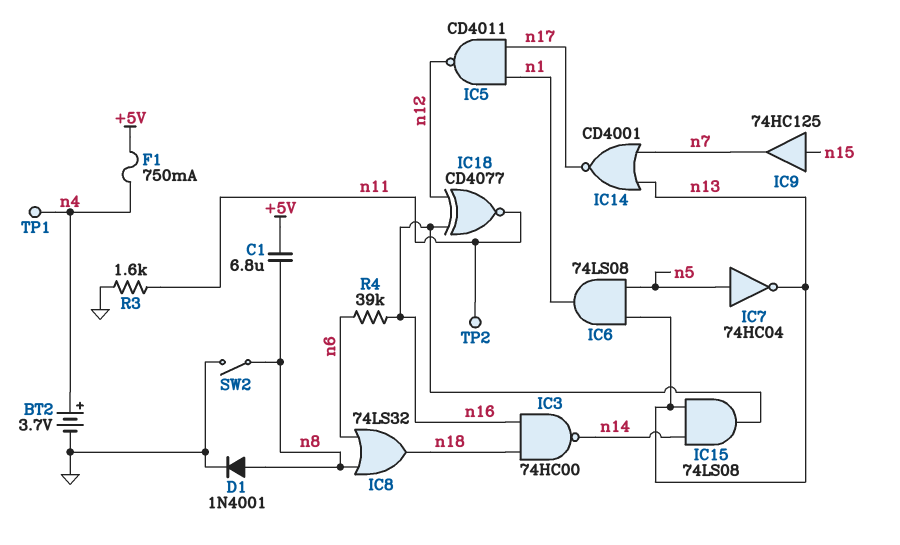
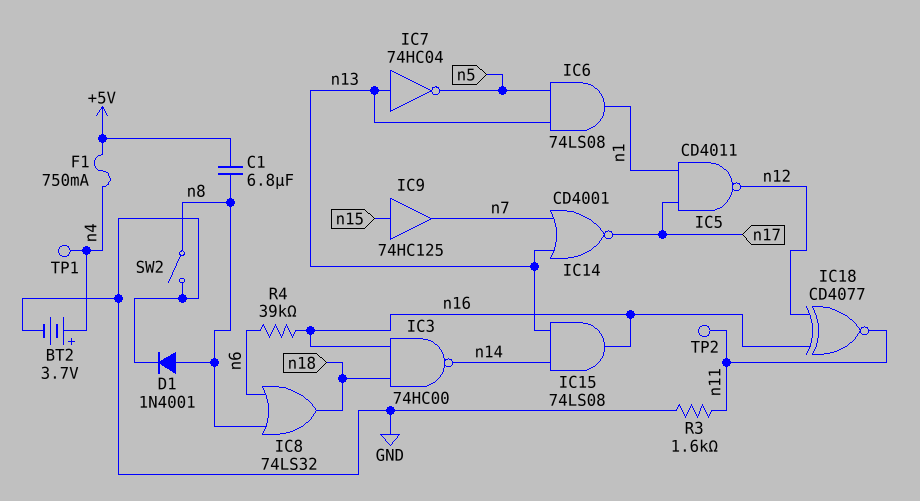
IC7: NOT 74HC04 (in n5, out n13) -> NOT 74HC04 (in n13, out n5)

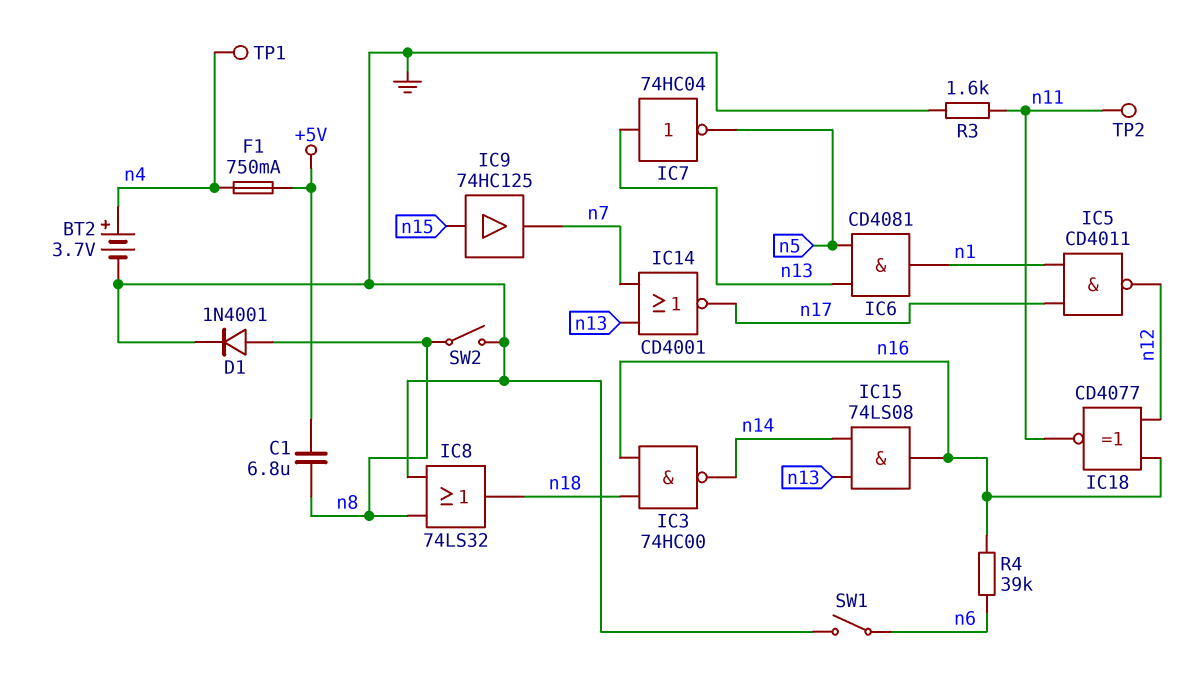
IC6: AND 74LS08 (in n5, in n13, out n1) -> AND CD4081 (in n5, in n13, out n1)
IC8: OR 74LS32 (in n6, in n8, out n18) -> OR 74LS32 (in GND, in n8, out n18)
SW1: none -> switch (GND, n6)

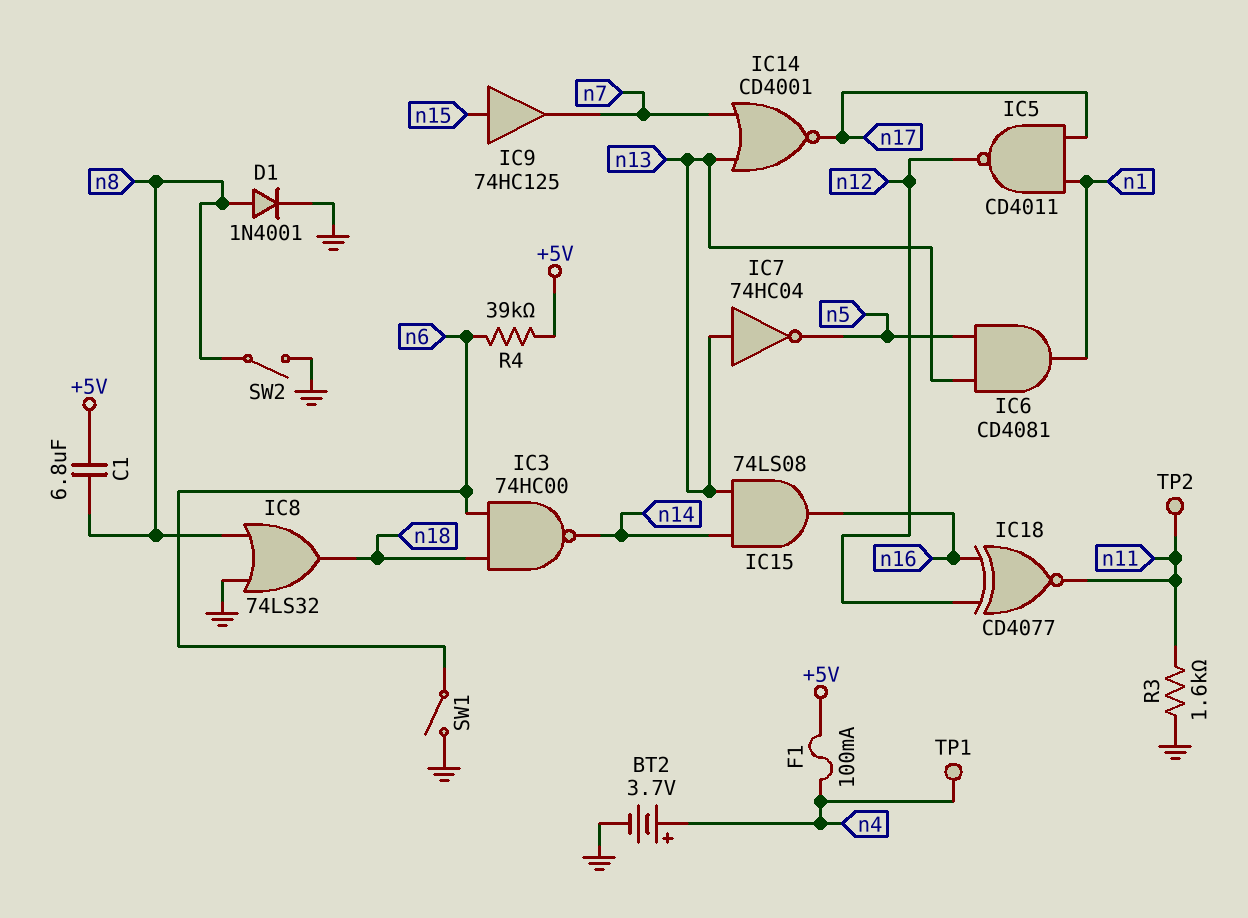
F1: 750mA (+5V, n4) -> 100mA (+5V, n4)
IC3: NAND 74HC00 (in n16, in n18, out n14) -> NAND 74HC00 (in n6, in n18, out n14)
R4: 39k (n6, n16) -> 39k (+5V, n6)

